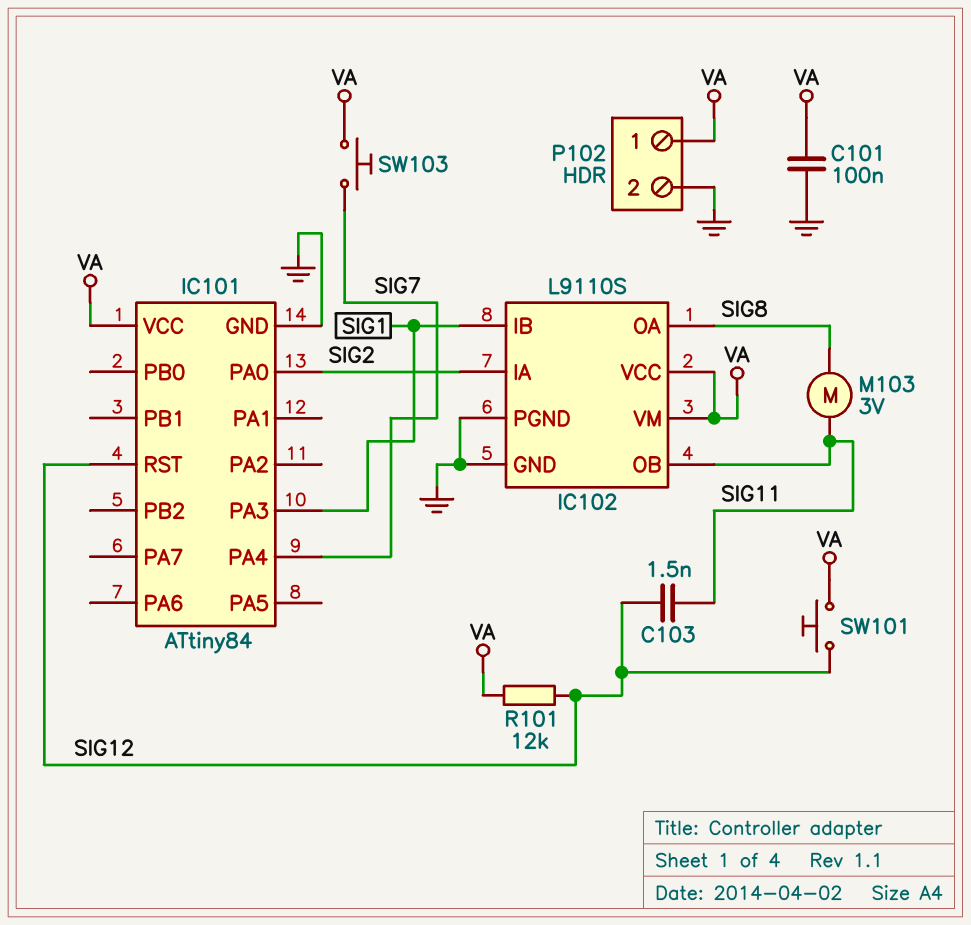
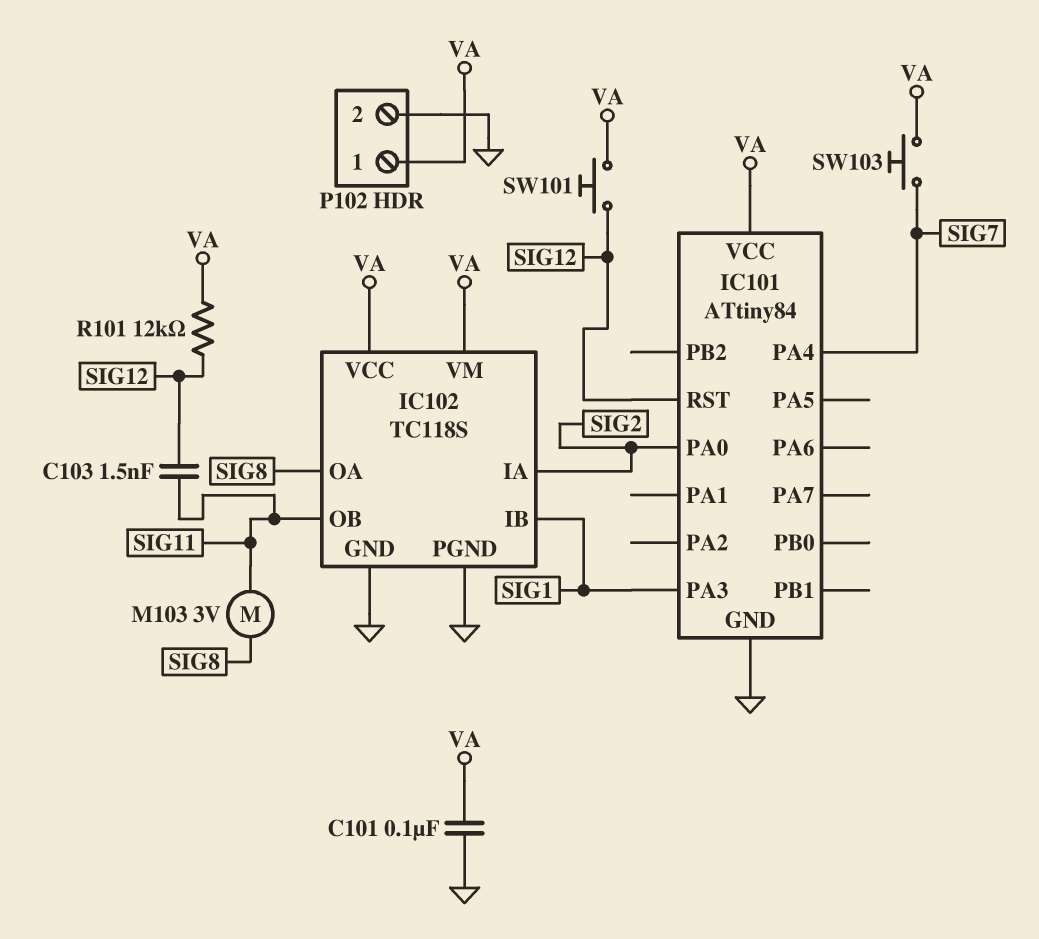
IC102: L9110S -> TC118S

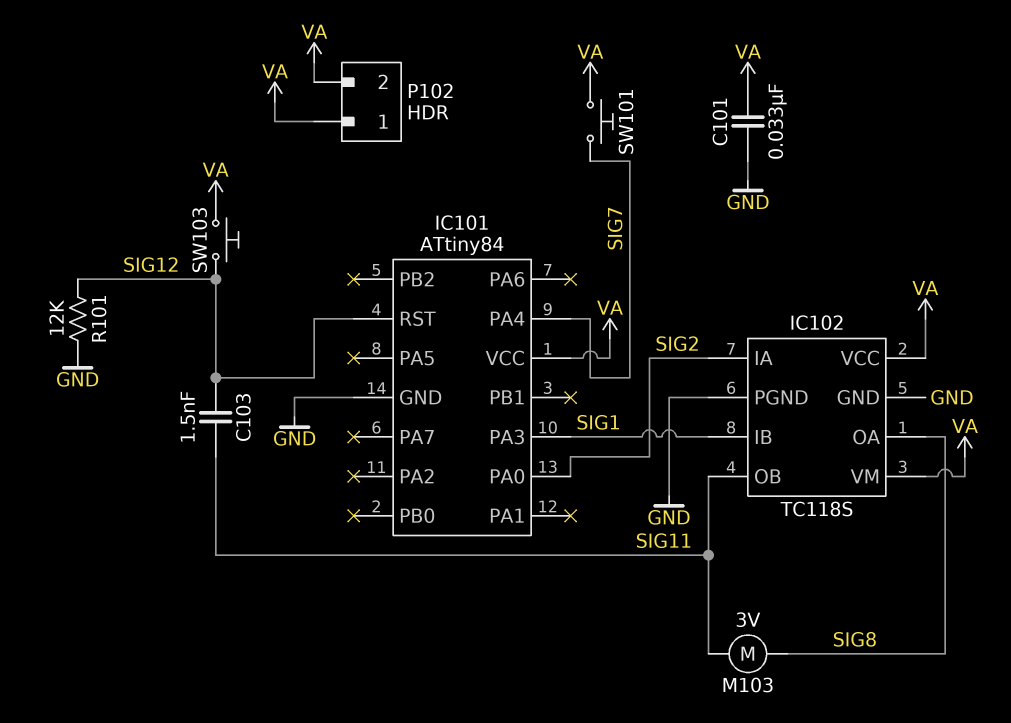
C101: 100nF (GND, VA) -> 33nF (GND, VA)
P102 pin 2: GND -> VA
R101: 12k (SIG12, VA) -> 12k (GND, SIG12)
SW101: button (SIG12, VA) -> button (SIG7, VA)
SW103: button (SIG7, VA) -> button (SIG12, VA)

